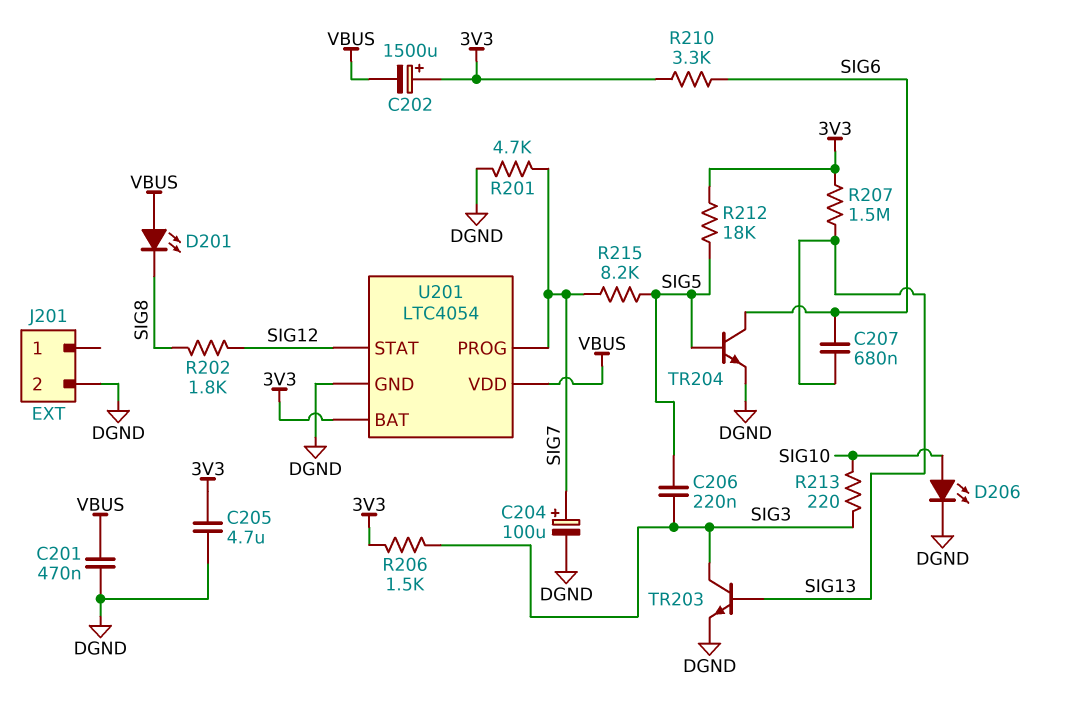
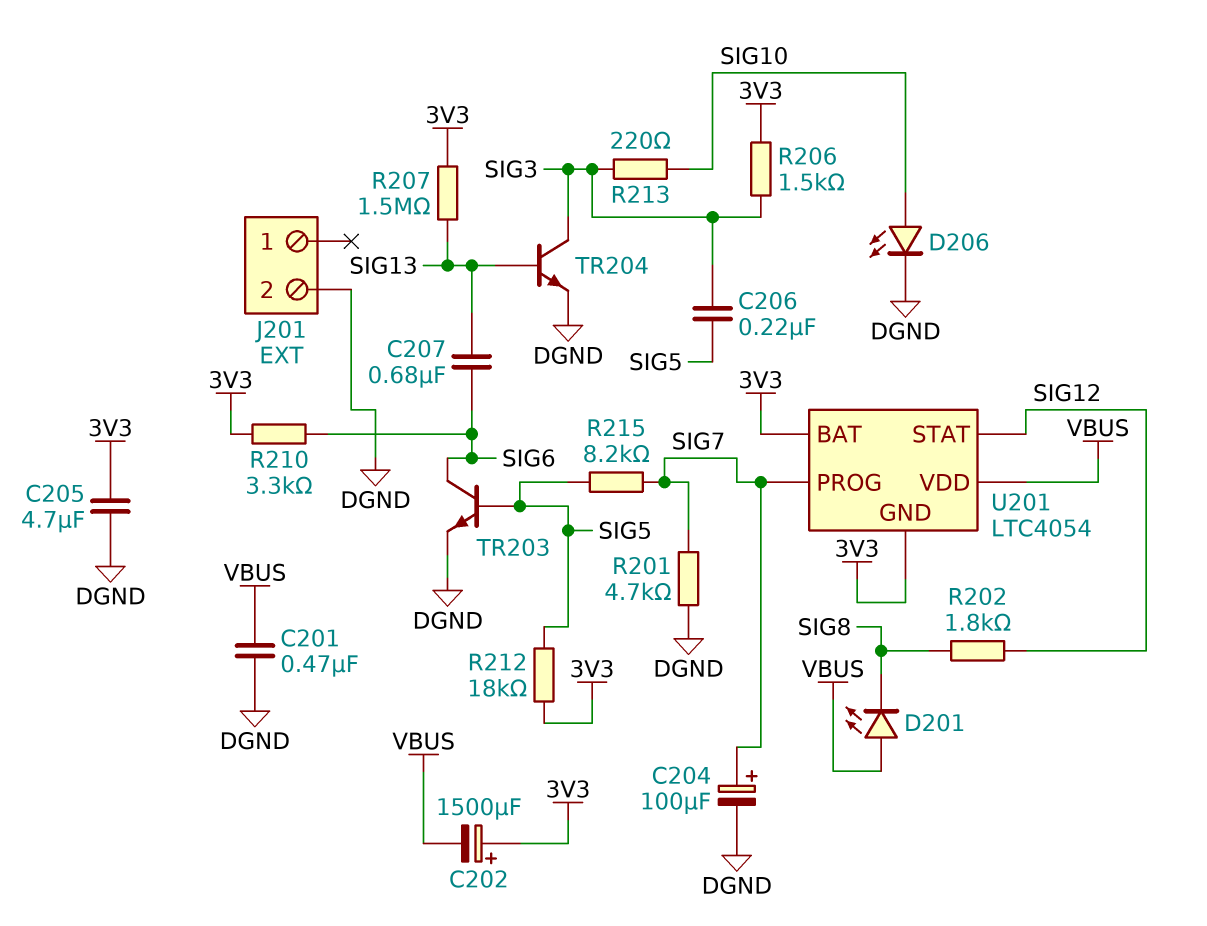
TR203: NPN (B SIG13, C SIG3, E DGND) -> NPN (B SIG5, C SIG6, E DGND)
TR204: NPN (B SIG5, C SIG6, E DGND) -> NPN (B SIG13, C SIG3, E DGND)
U201 pin GND: DGND -> 3V3

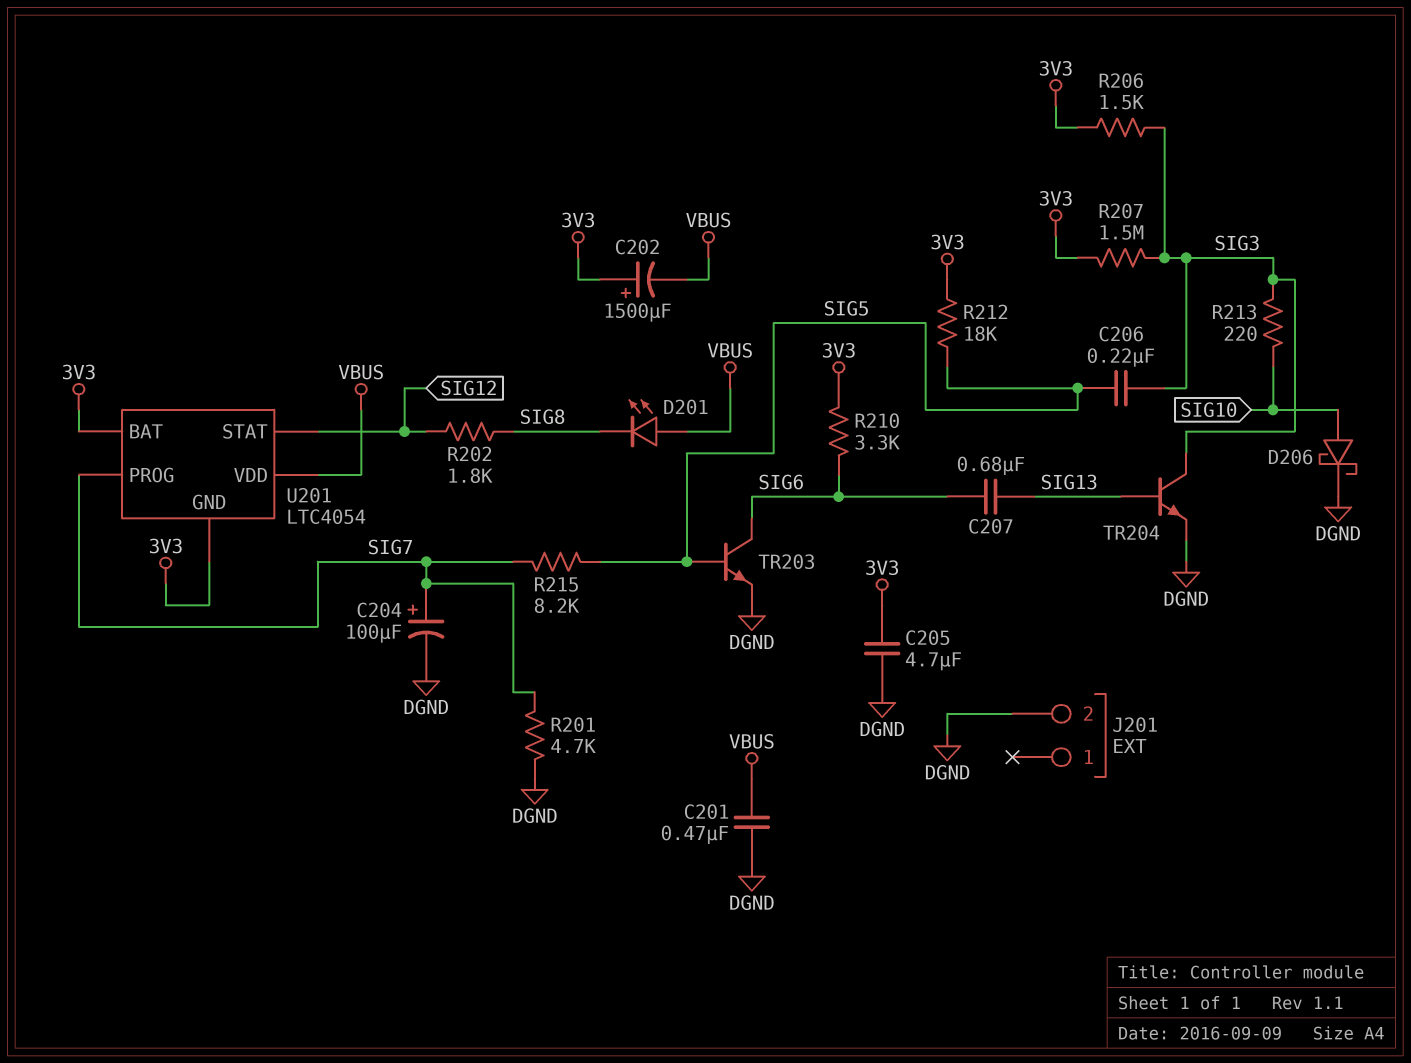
D206: LED (A SIG10, K DGND) -> schottky (A SIG10, K DGND)
R207: 1.5M (3V3, SIG13) -> 1.5M (3V3, SIG3)

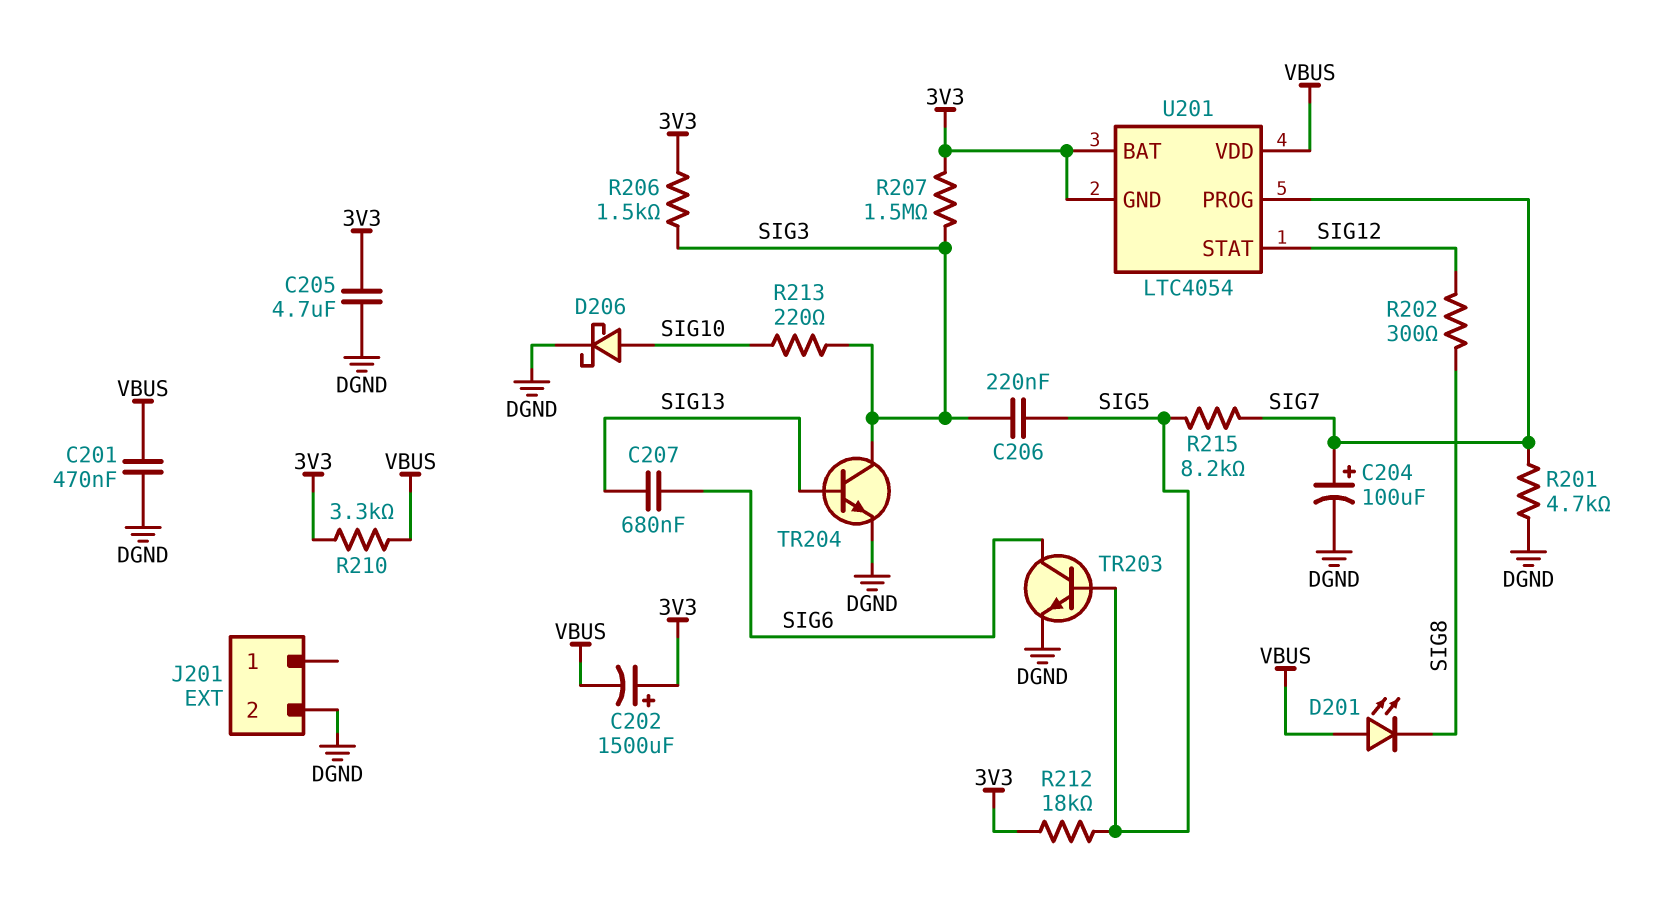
R202: 1.8k (SIG8, SIG12) -> 300 (SIG8, SIG12)
R210: 3.3k (3V3, SIG6) -> 3.3k (3V3, VBUS)

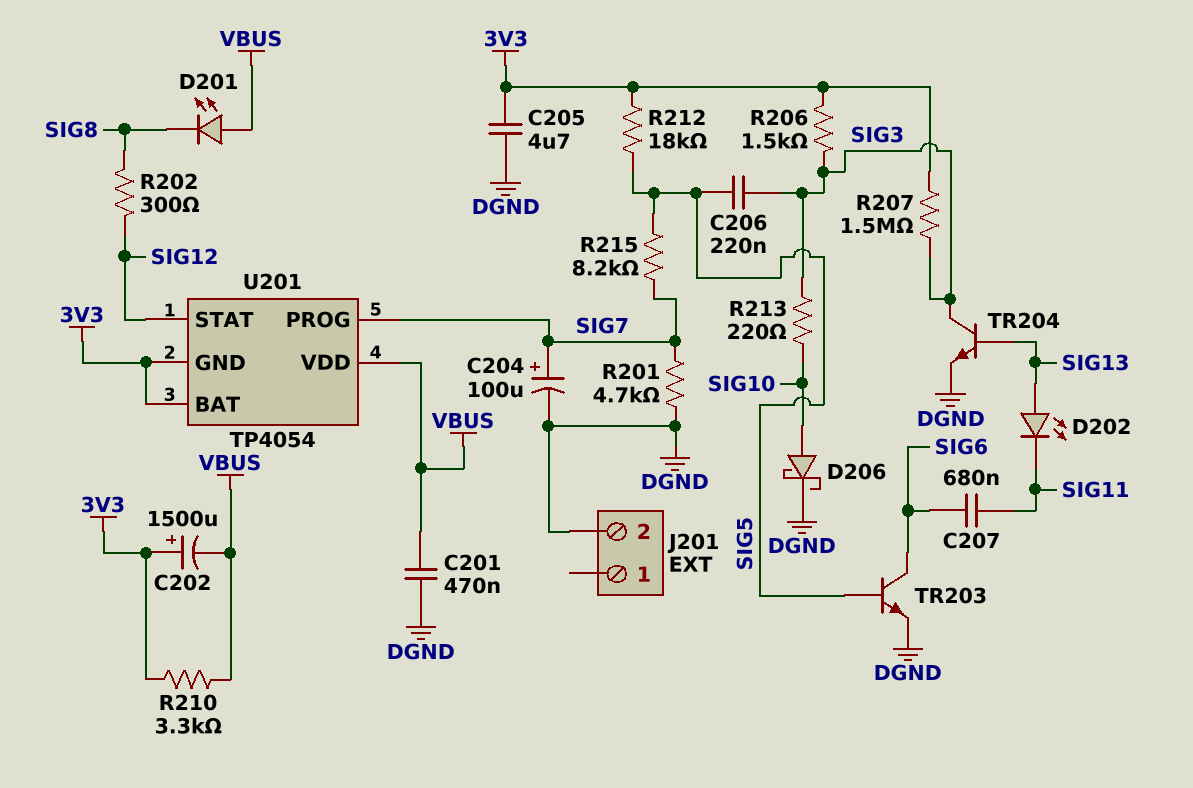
C207: 680nF (SIG6, SIG13) -> 680nF (SIG6, SIG11)
D202: none -> LED (A SIG13, K SIG11)
U201: LTC4054 -> TP4054

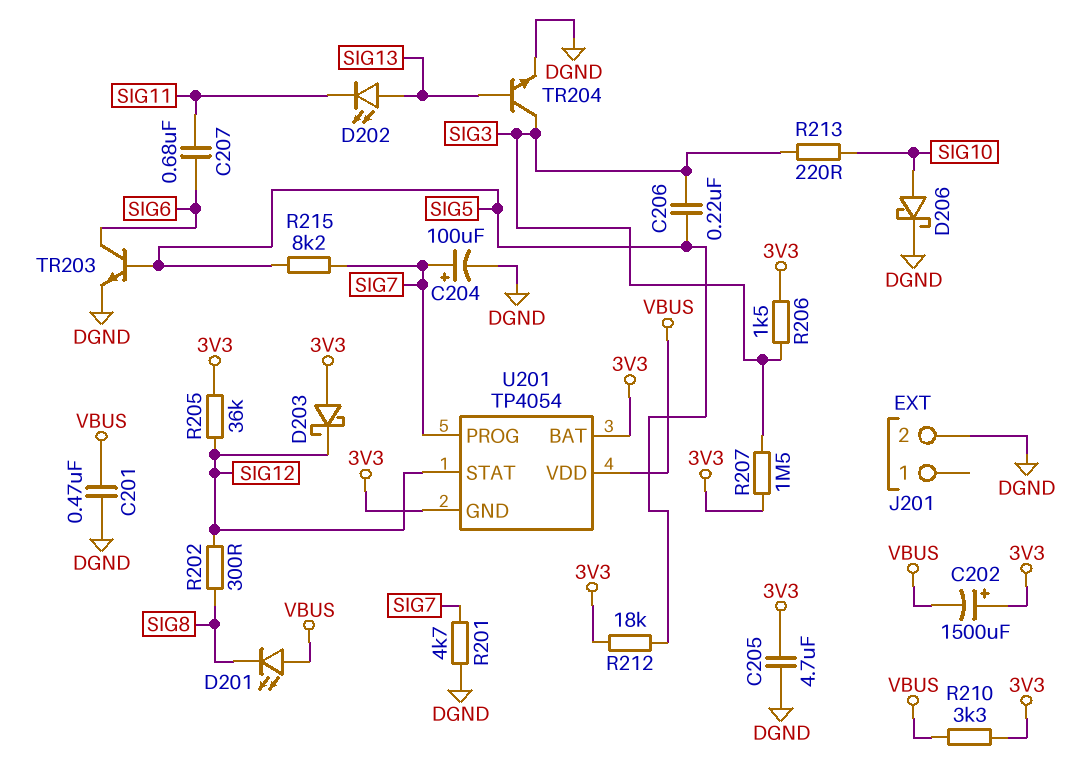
D203: none -> schottky (A 3V3, K SIG12)
R205: none -> 36k (3V3, SIG12)

